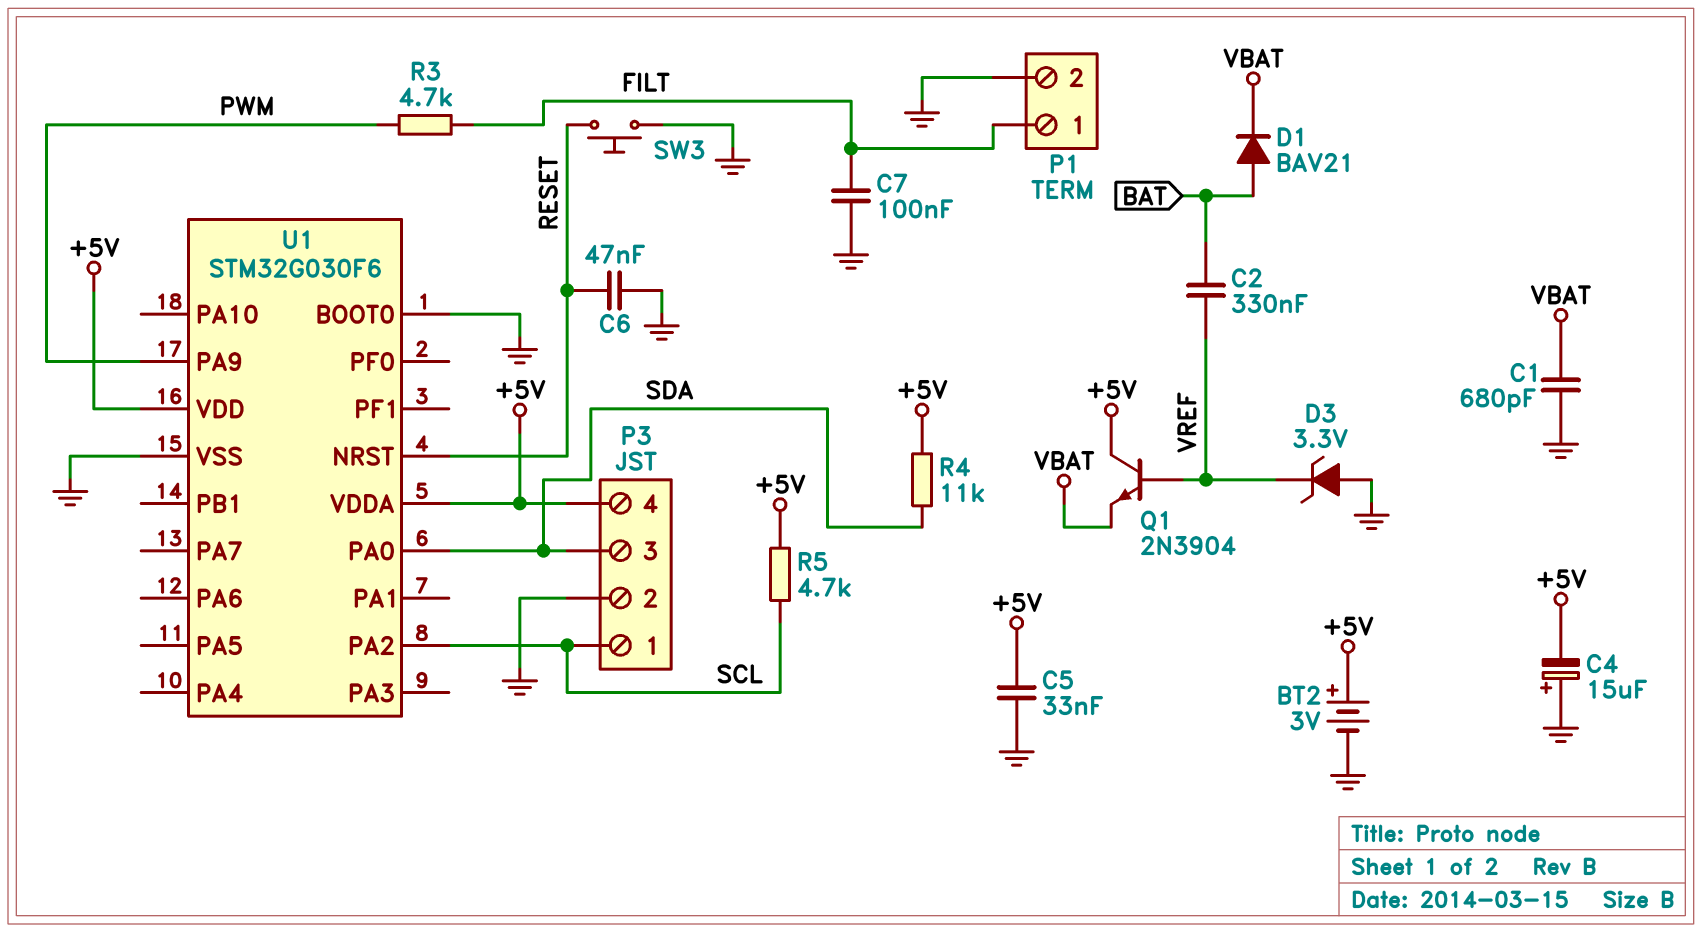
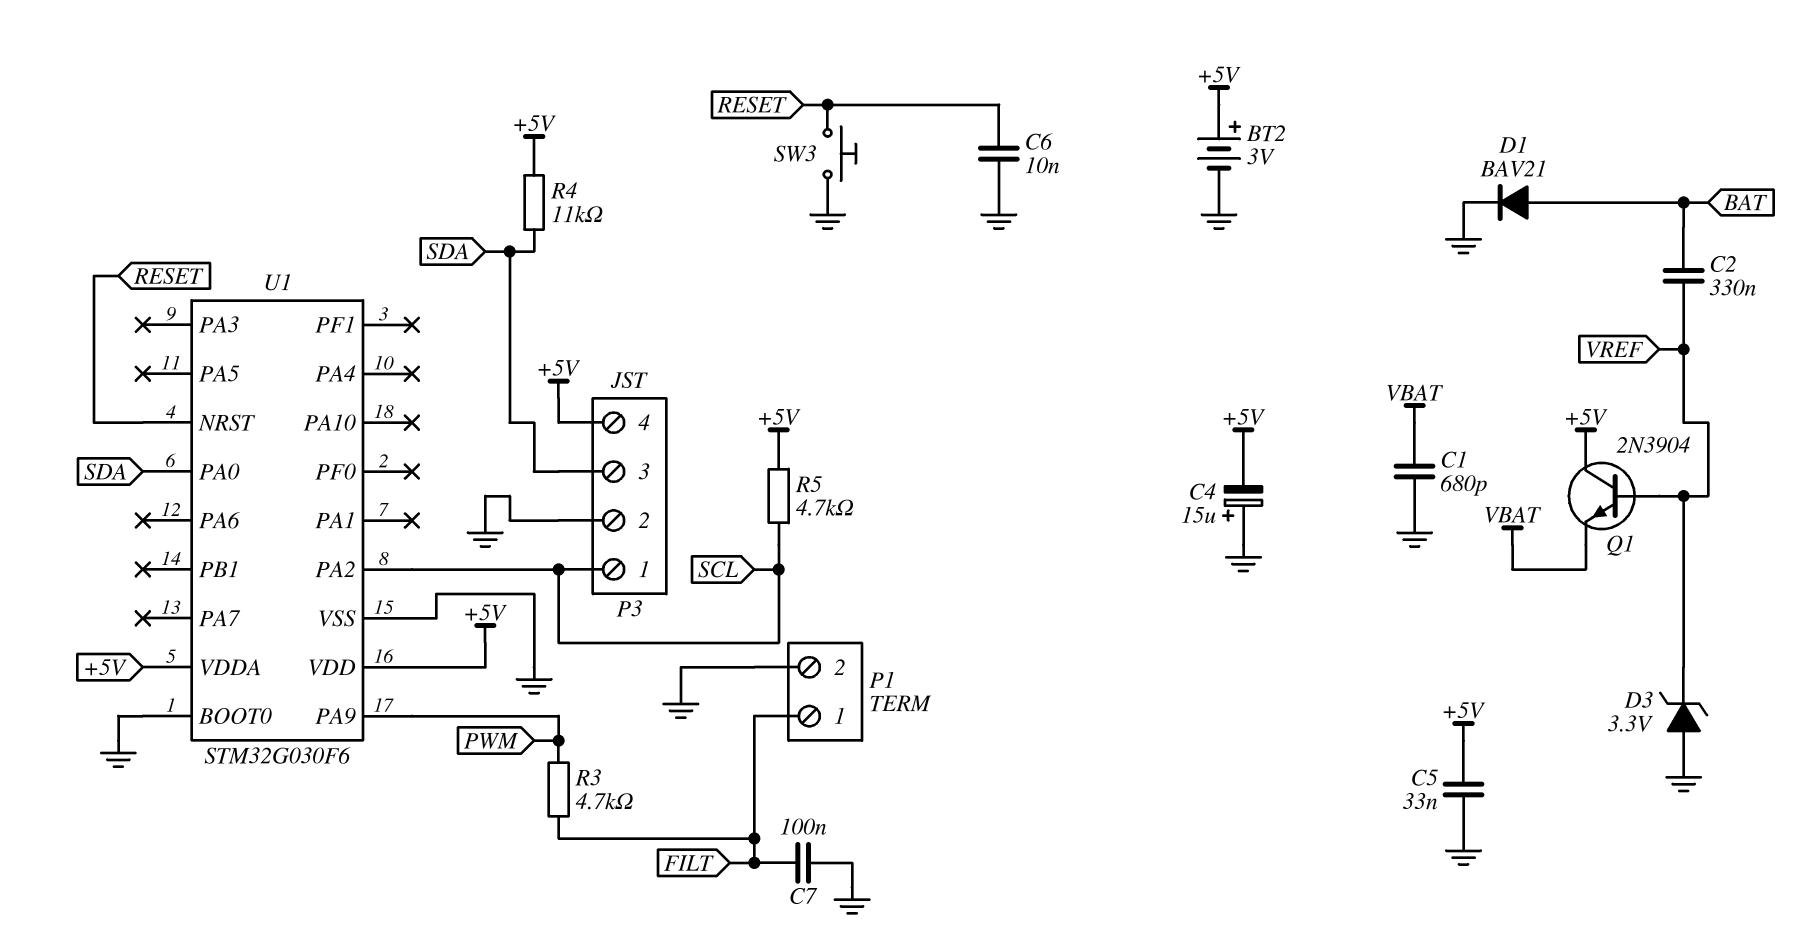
C6: 47nF (GND, RESET) -> 10nF (GND, RESET)
D1: diode BAV21 (A BAT, K VBAT) -> diode BAV21 (A BAT, K GND)

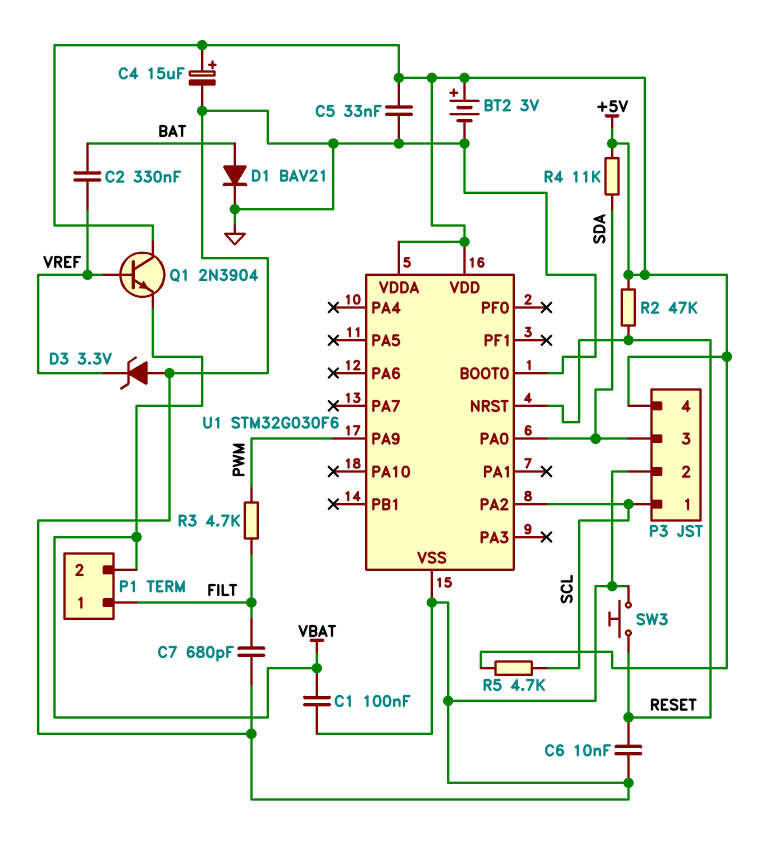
C1: 680pF (GND, VBAT) -> 100nF (GND, VBAT)
C4: 15uF (plus GND, minus +5V) -> 15uF (plus +5V, minus GND)
C7: 100nF (FILT, GND) -> 680pF (FILT, GND)
P1 pin 2: GND -> VBAT
R2: none -> 47k (+5V, RESET)

